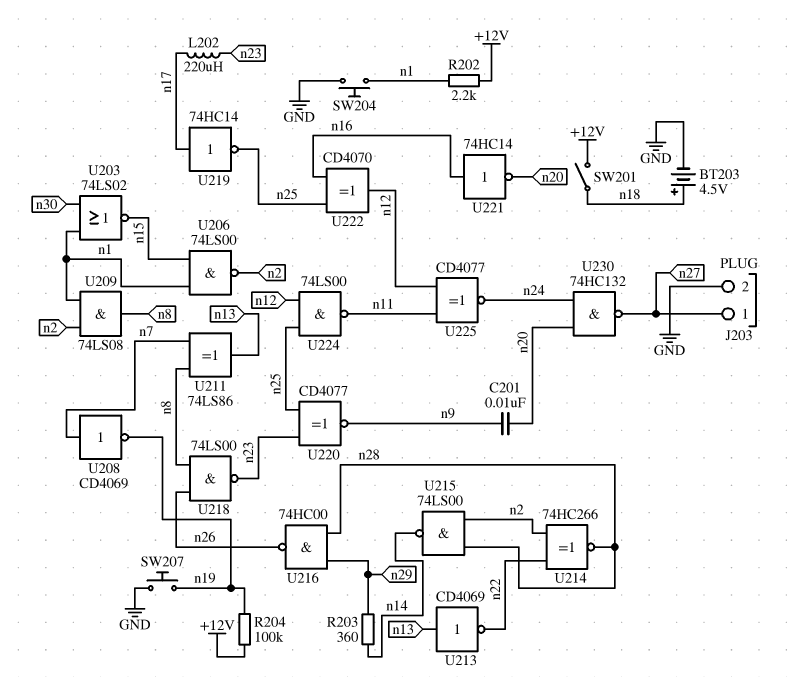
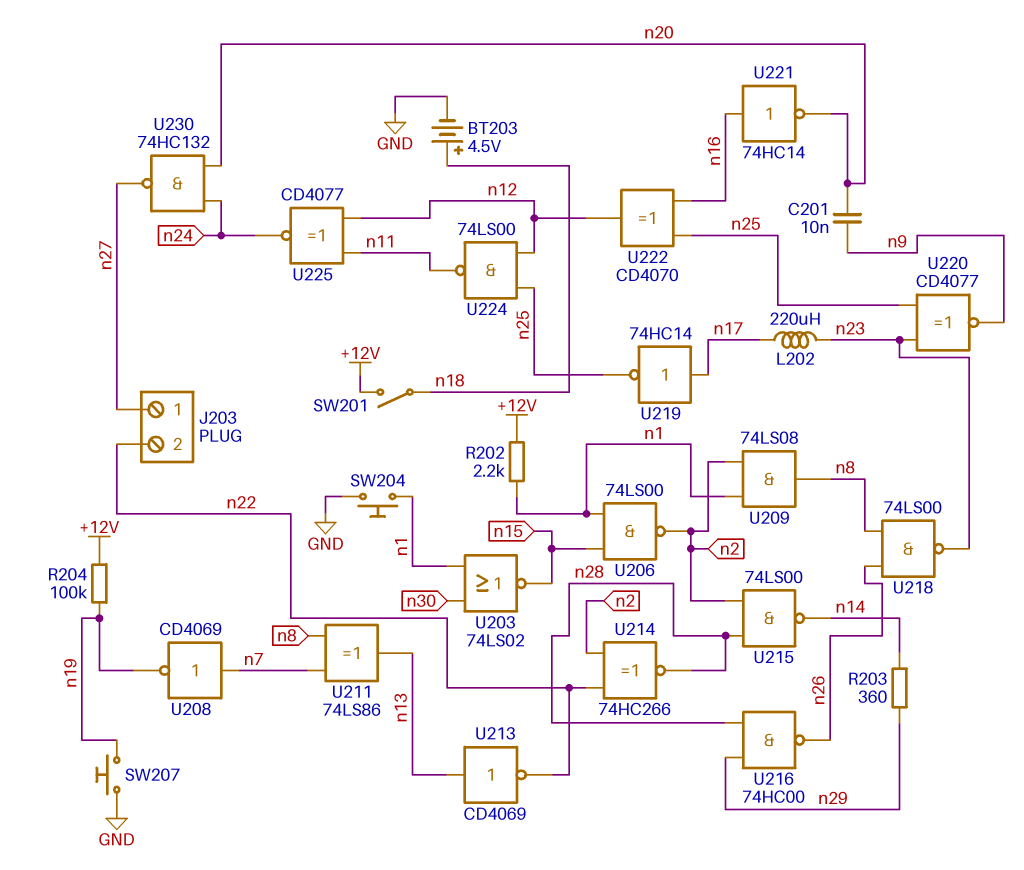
J203 pin 2: GND -> n22

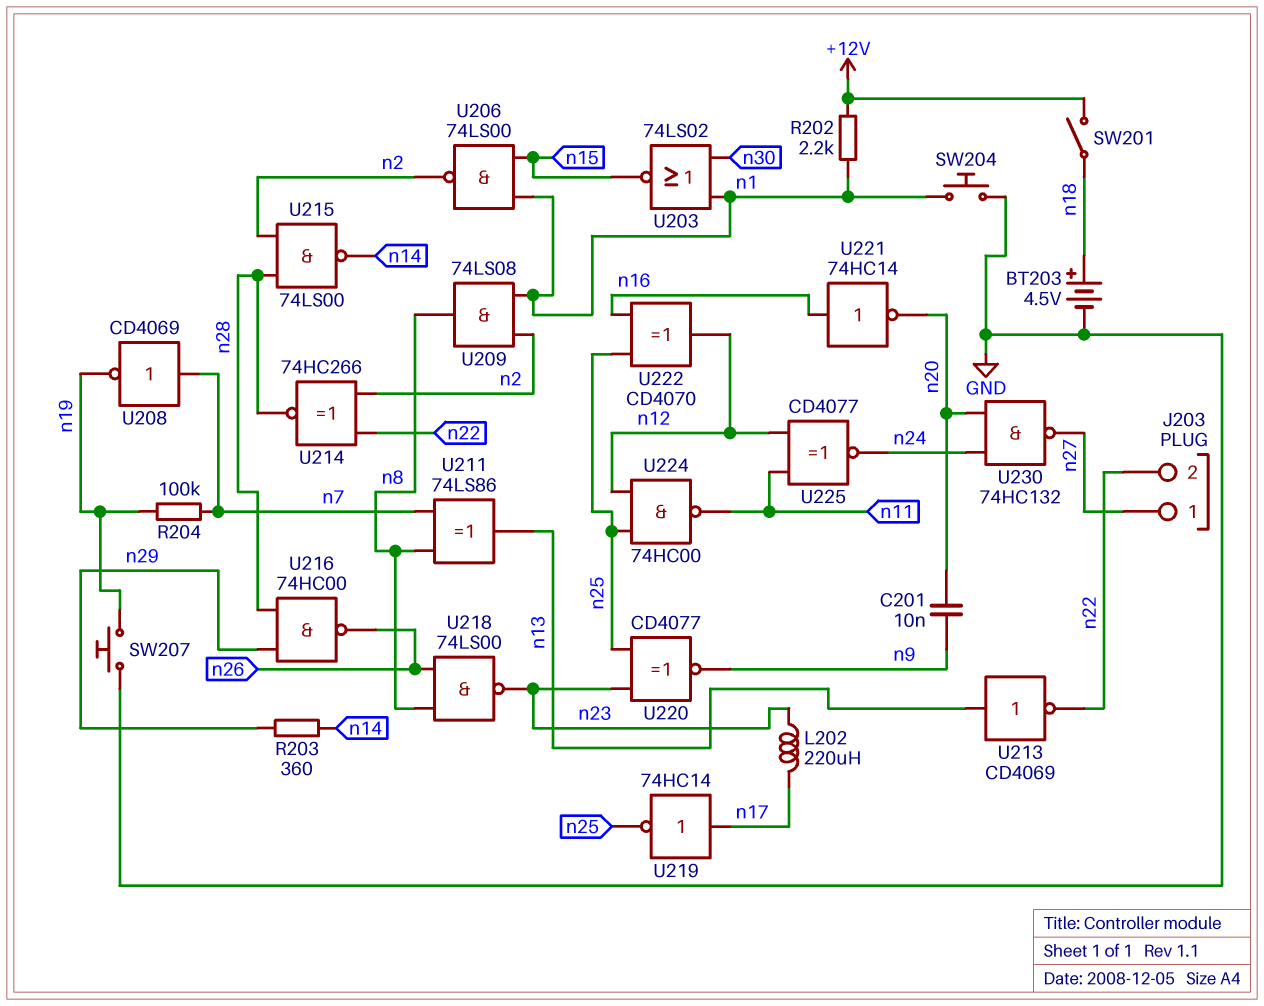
R204: 100k (+12V, n19) -> 100k (n7, n19)
U224: NAND 74LS00 (in n12, in n25, out n11) -> NAND 74HC00 (in n12, in n25, out n11)

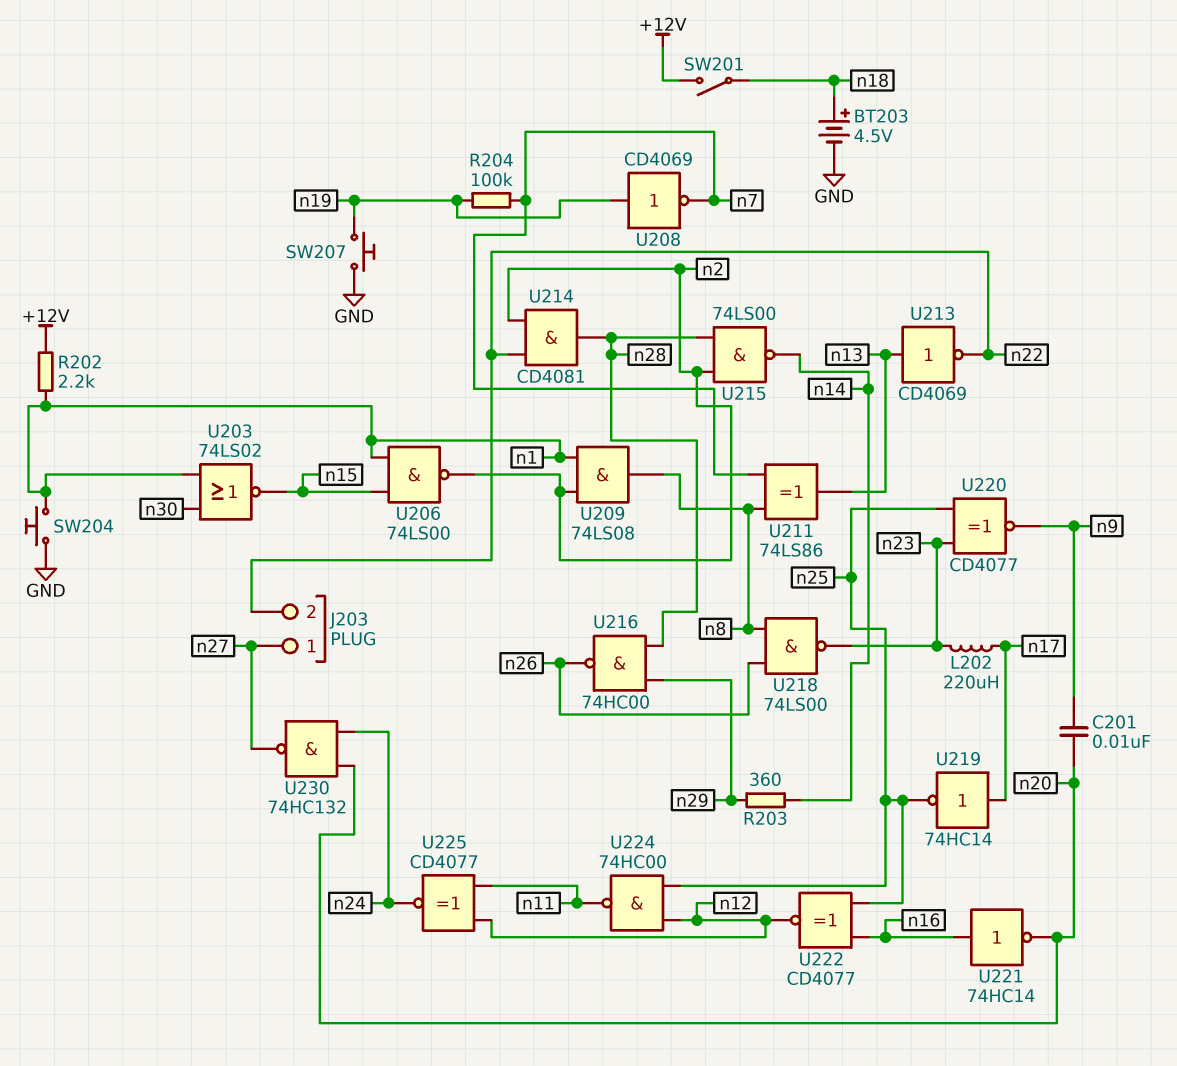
U208: NOT CD4069 (in n7, out n19) -> NOT CD4069 (in n19, out n7)
U214: XNOR 74HC266 (in n2, in n22, out n28) -> AND CD4081 (in n2, in n22, out n28)
U222: XOR CD4070 (in n16, in n25, out n12) -> XNOR CD4077 (in n16, in n25, out n12)

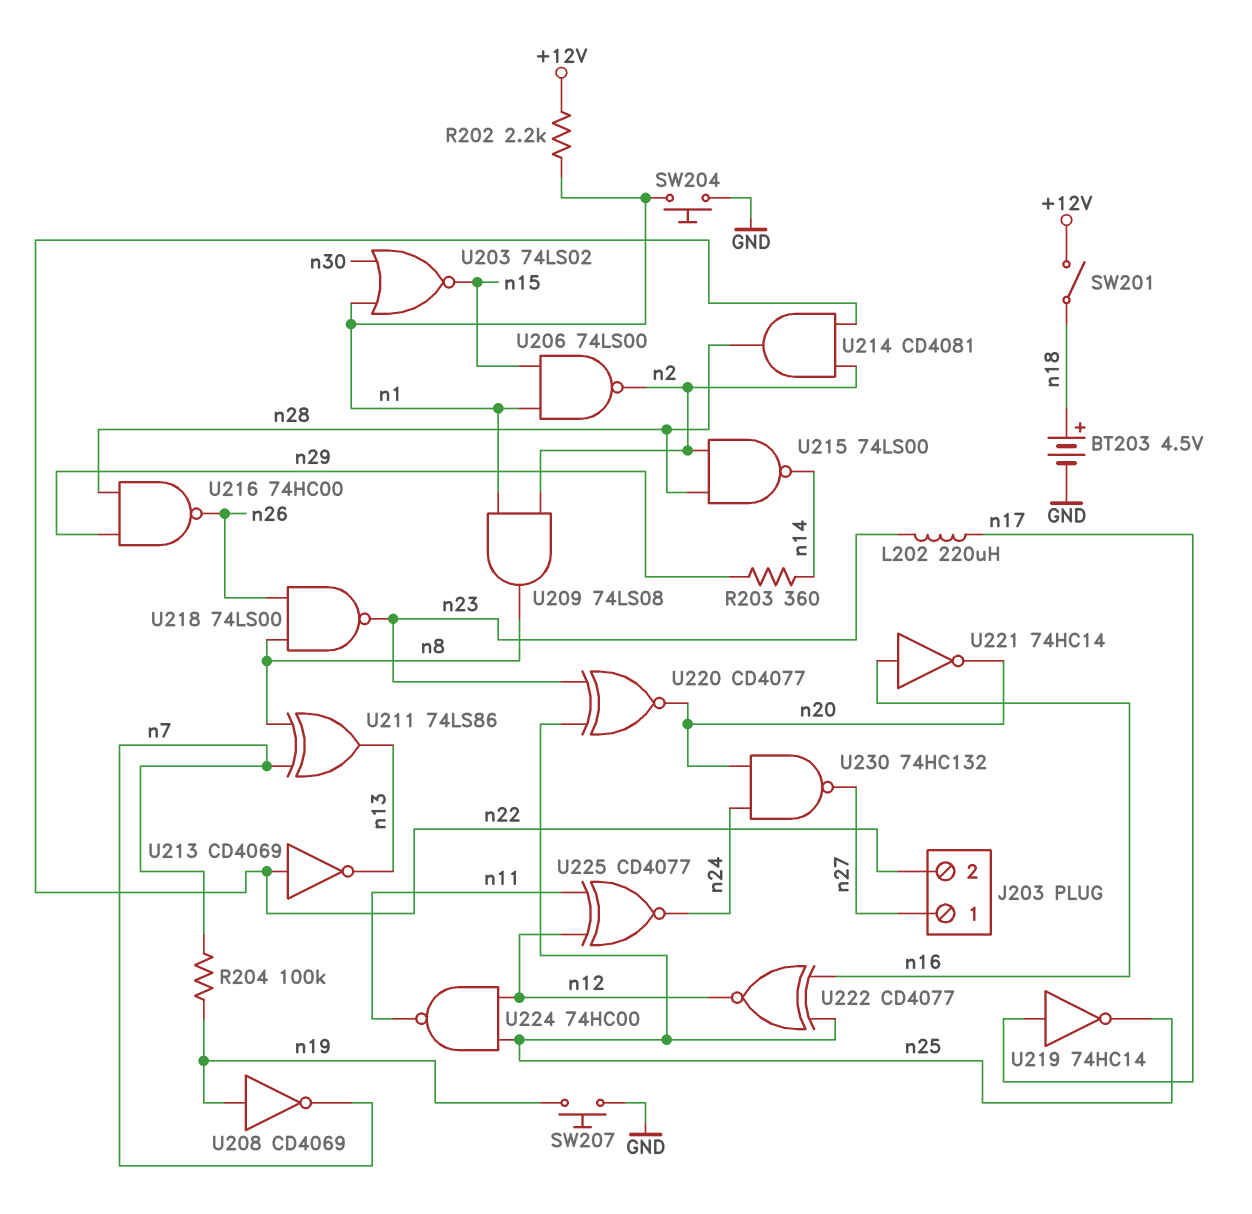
C201: 10nF (n9, n20) -> none
U213: NOT CD4069 (in n13, out n22) -> NOT CD4069 (in n22, out n13)
U220: XNOR CD4077 (in n23, in n25, out n9) -> XNOR CD4077 (in n23, in n25, out n20)

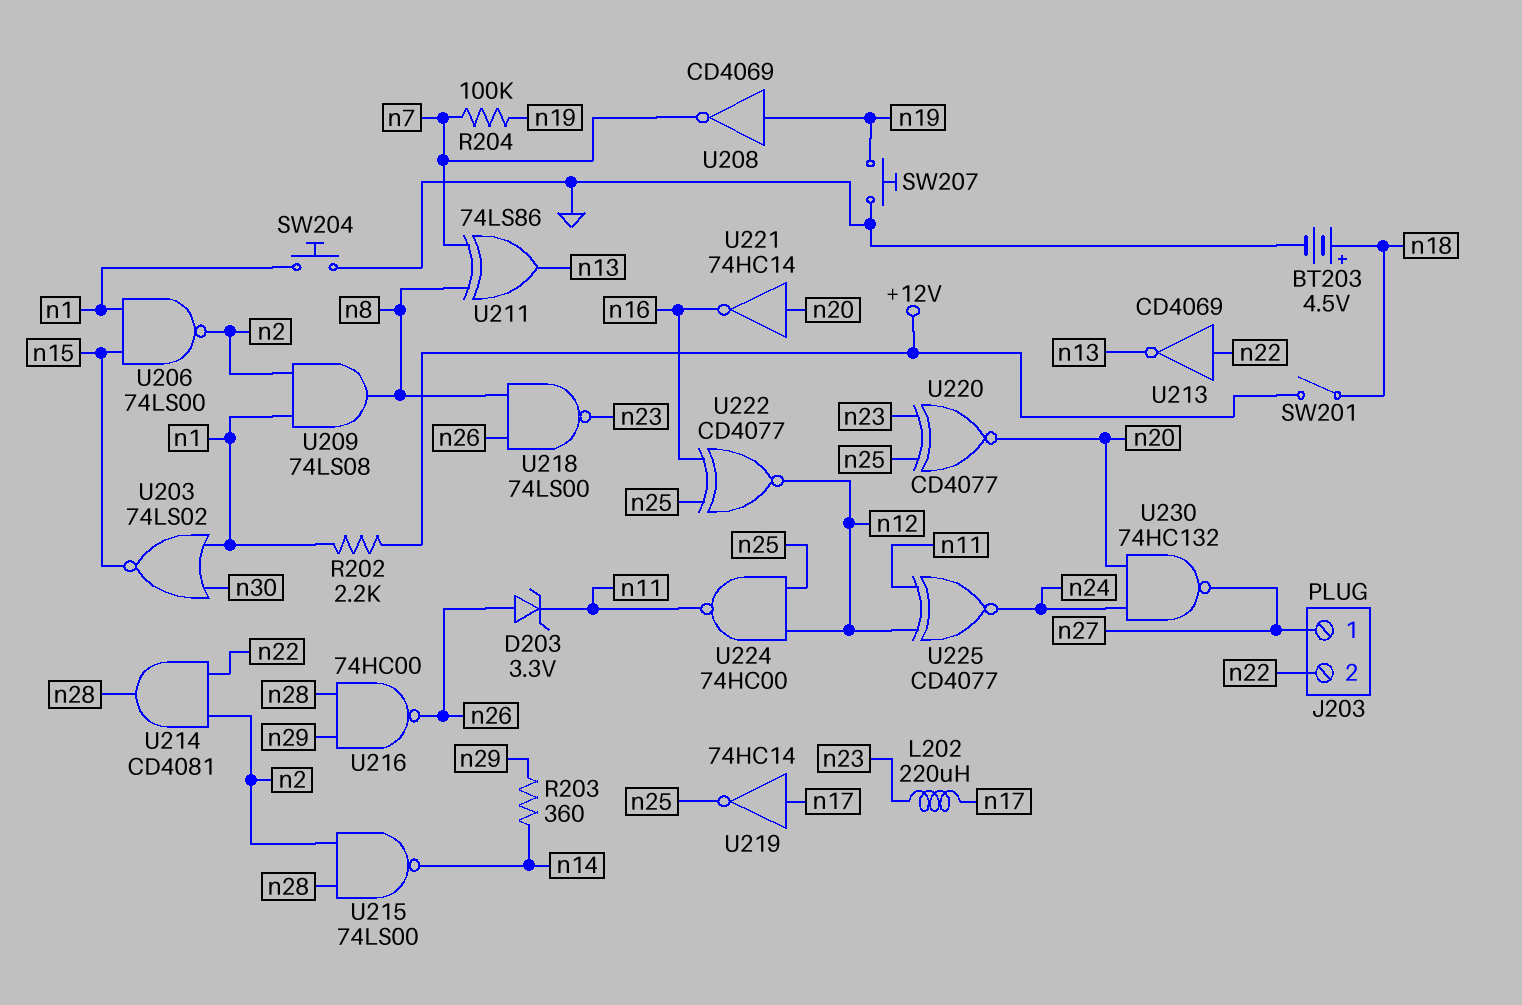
D203: none -> zener 3.3V (A n26, K n11)
U221: NOT 74HC14 (in n16, out n20) -> NOT 74HC14 (in n20, out n16)

